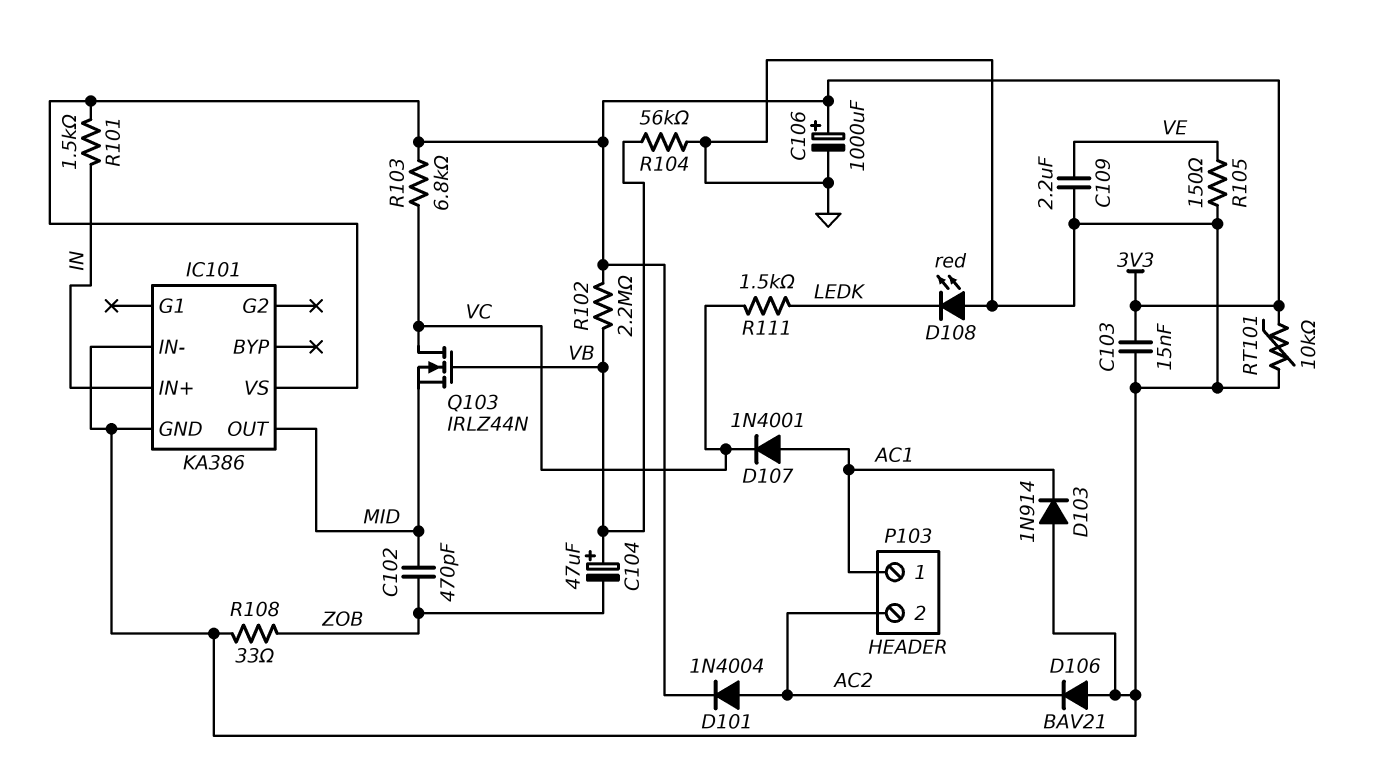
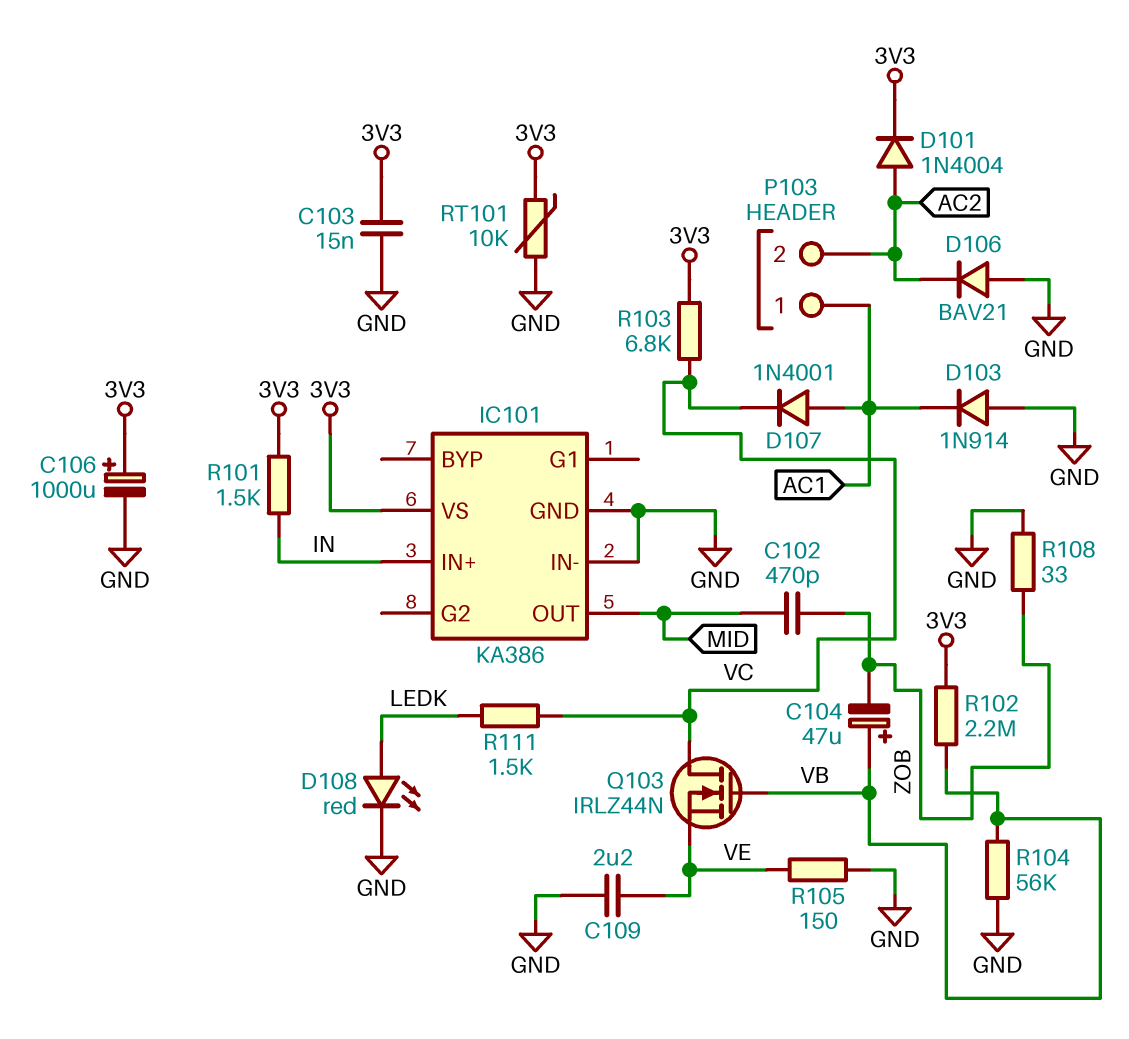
D108: LED red (A GND, K LEDK) -> LED red (A LEDK, K GND)
Q103: NMOS IRLZ44N (G VB, D VC, S MID) -> NMOS IRLZ44N (G VB, D VC, S VE)

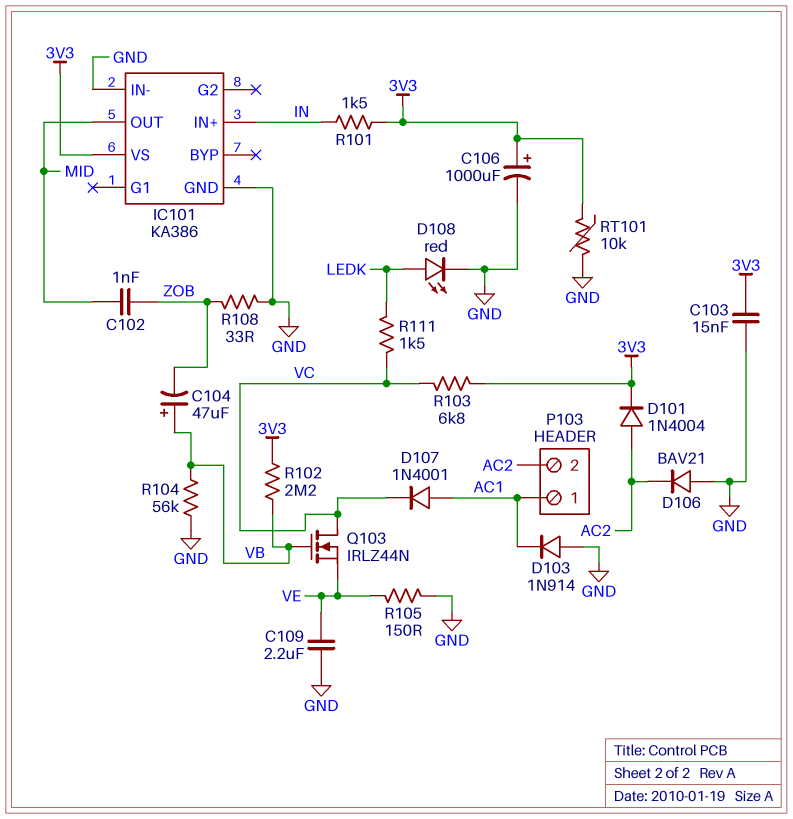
C102: 470pF (MID, ZOB) -> 1nF (MID, ZOB)

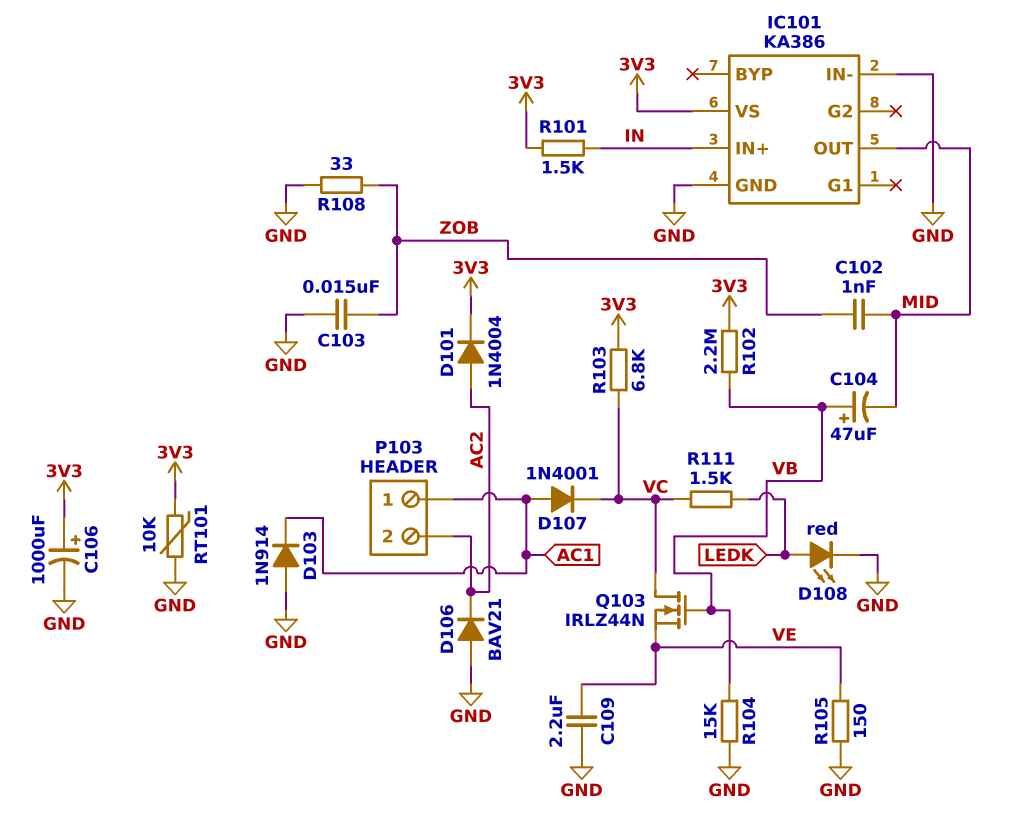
C103: 15nF (3V3, GND) -> 15nF (GND, ZOB)
C104: 47uF (plus VB, minus ZOB) -> 47uF (plus VB, minus MID)
R104: 56k (GND, VB) -> 15k (GND, VB)

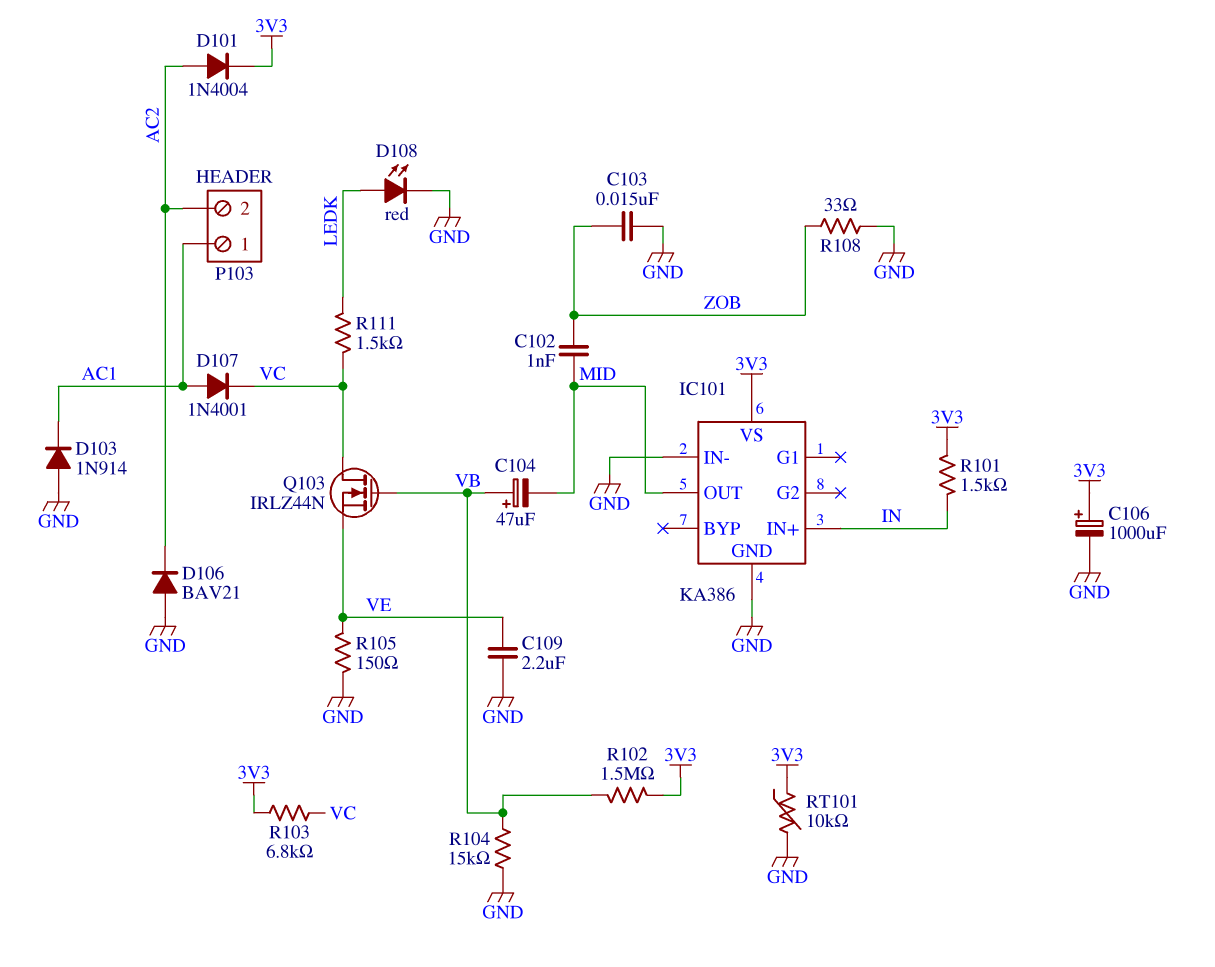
R102: 2.2M (3V3, VB) -> 1.5M (3V3, VB)

